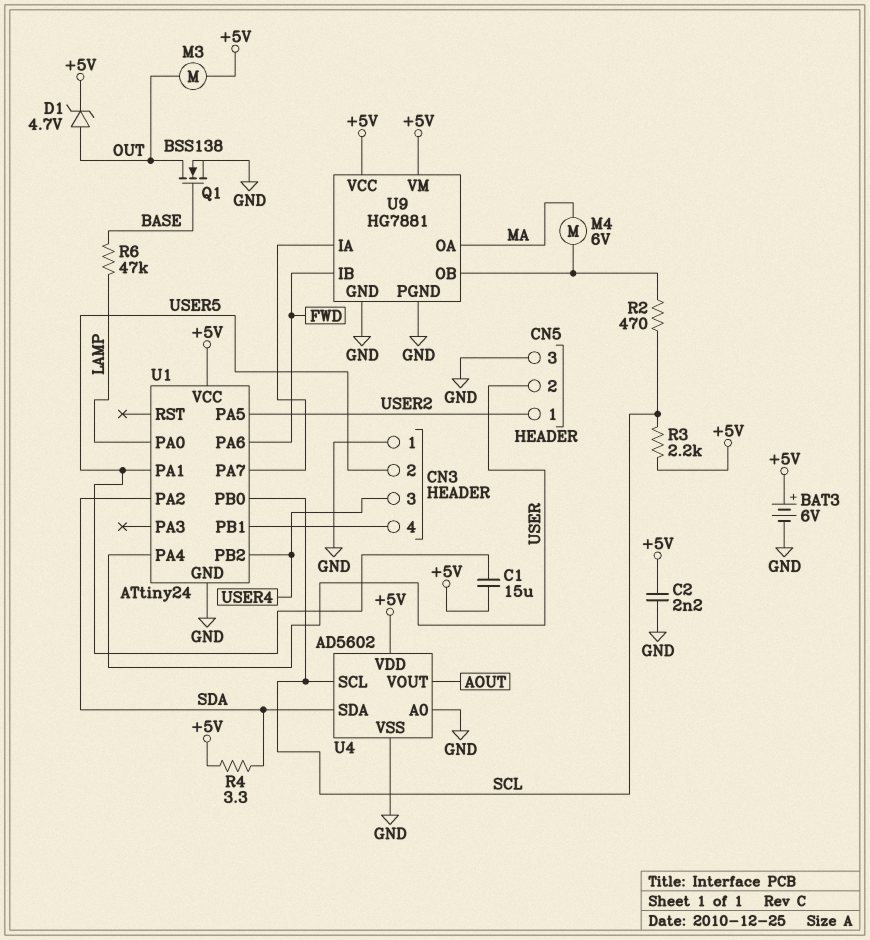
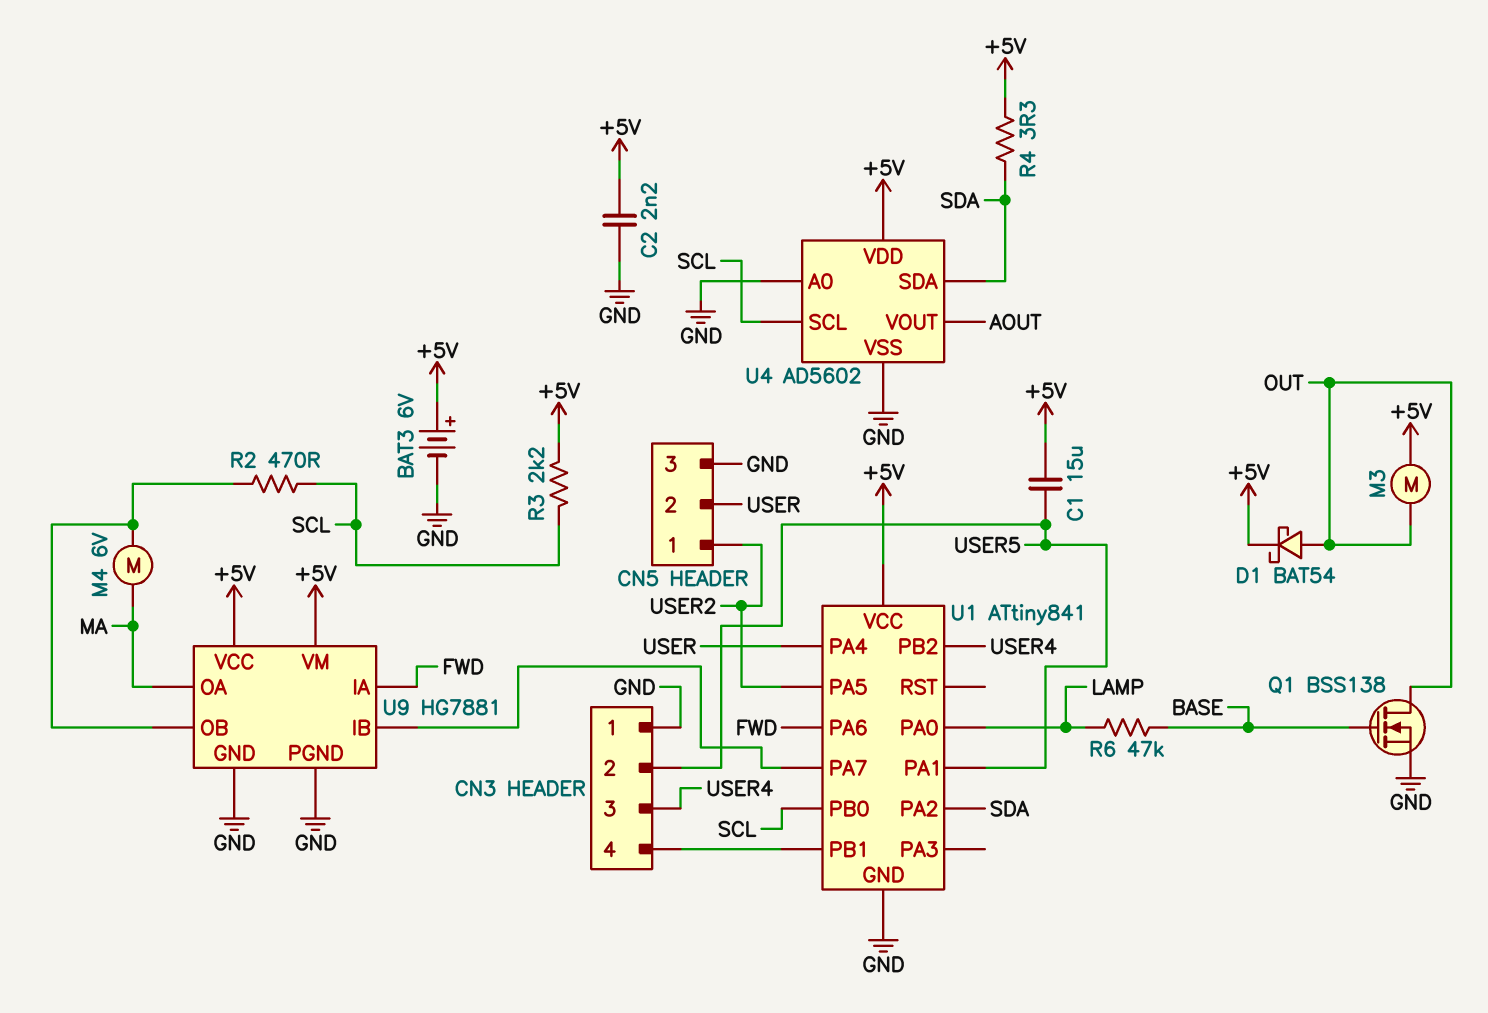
D1: zener 4.7V (A OUT, K +5V) -> schottky BAT54 (A OUT, K +5V)
U1: ATtiny24 -> ATtiny841
U9 pin IA: U1/PA7 -> FWD
U9 pin IB: FWD -> U1/PA7

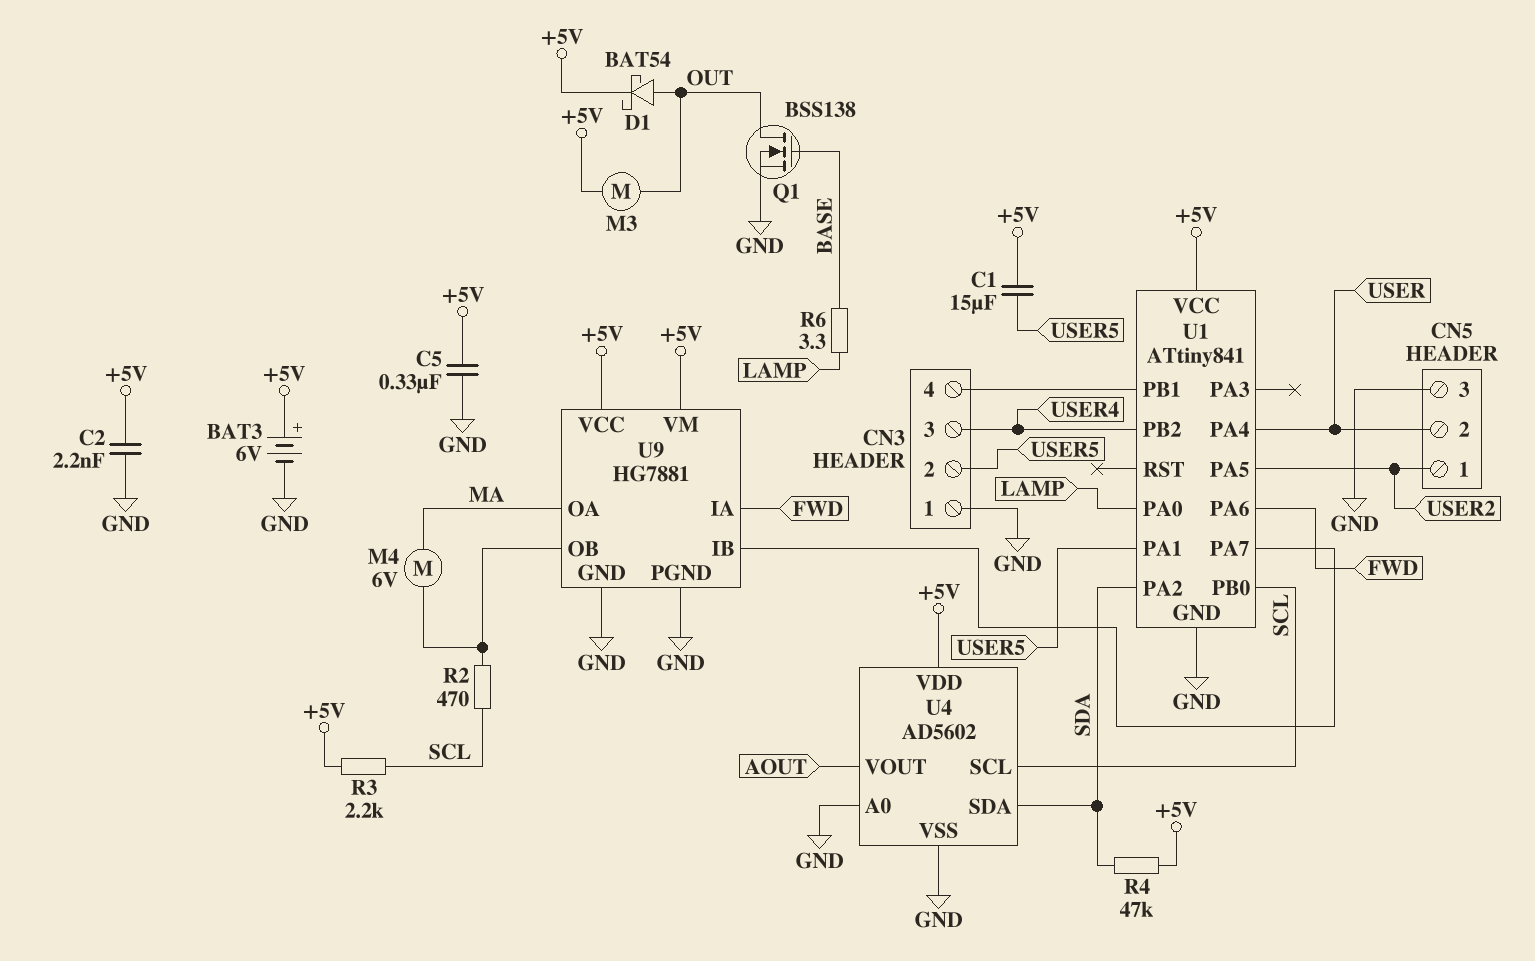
C5: none -> 330nF (+5V, GND)
R4: 3.3 (+5V, SDA) -> 47k (+5V, SDA)
R6: 47k (BASE, LAMP) -> 3.3 (BASE, LAMP)

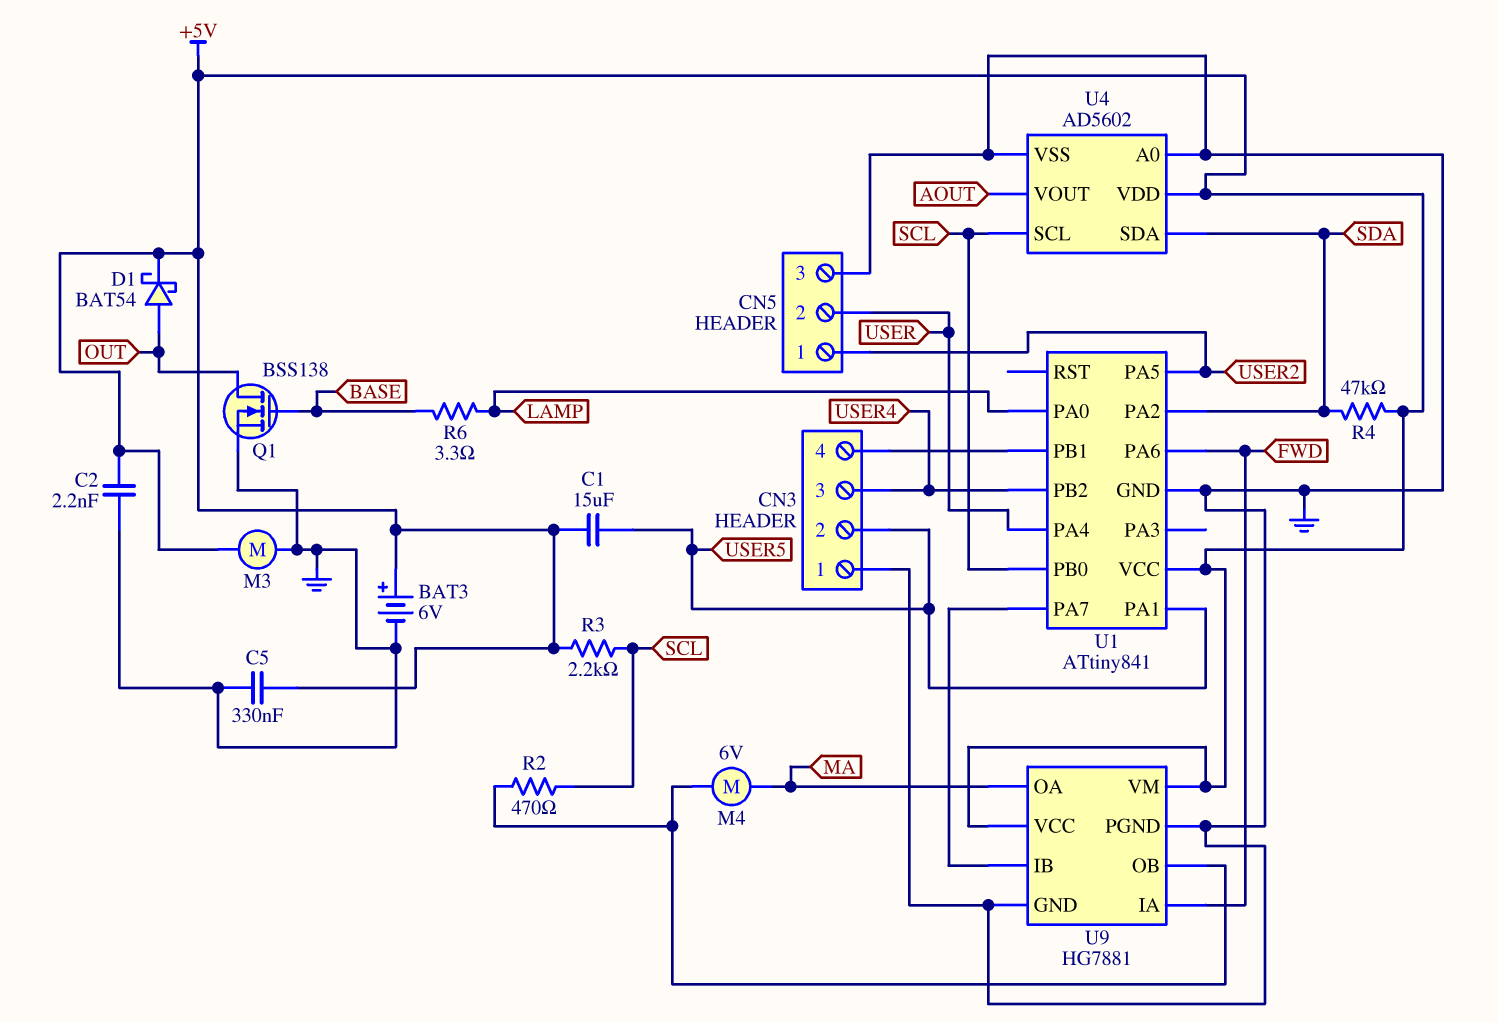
M3: motor (+5V, OUT) -> motor (+5V, GND)

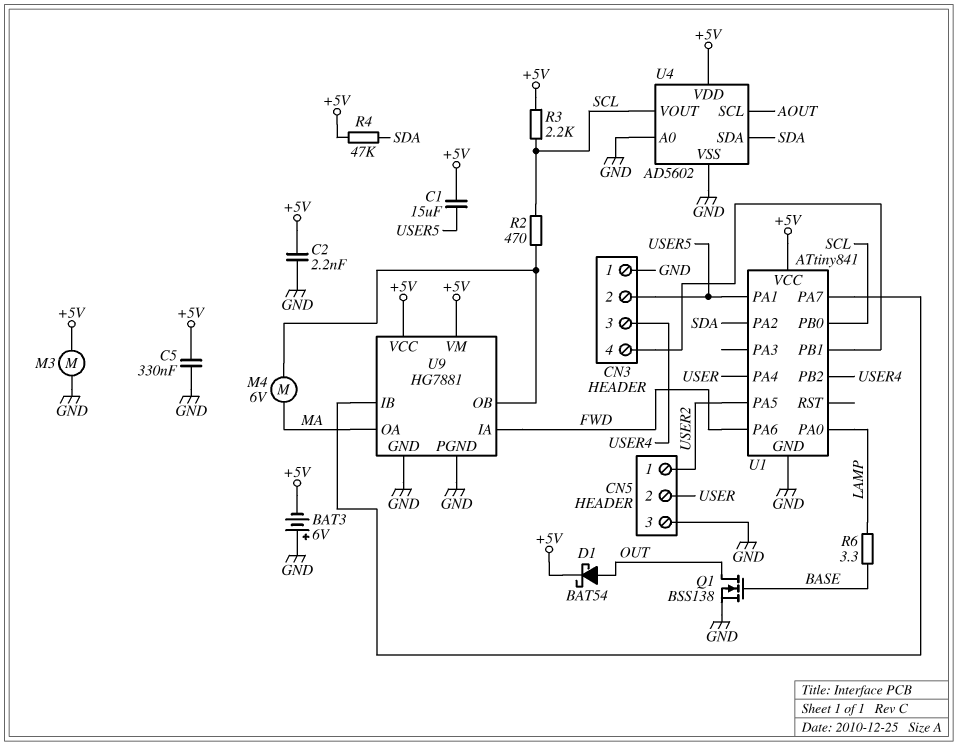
BAT3: 6V (plus +5V, minus GND) -> 6V (plus GND, minus +5V)
U4 pin SCL: SCL -> AOUT
U4 pin VOUT: AOUT -> SCL

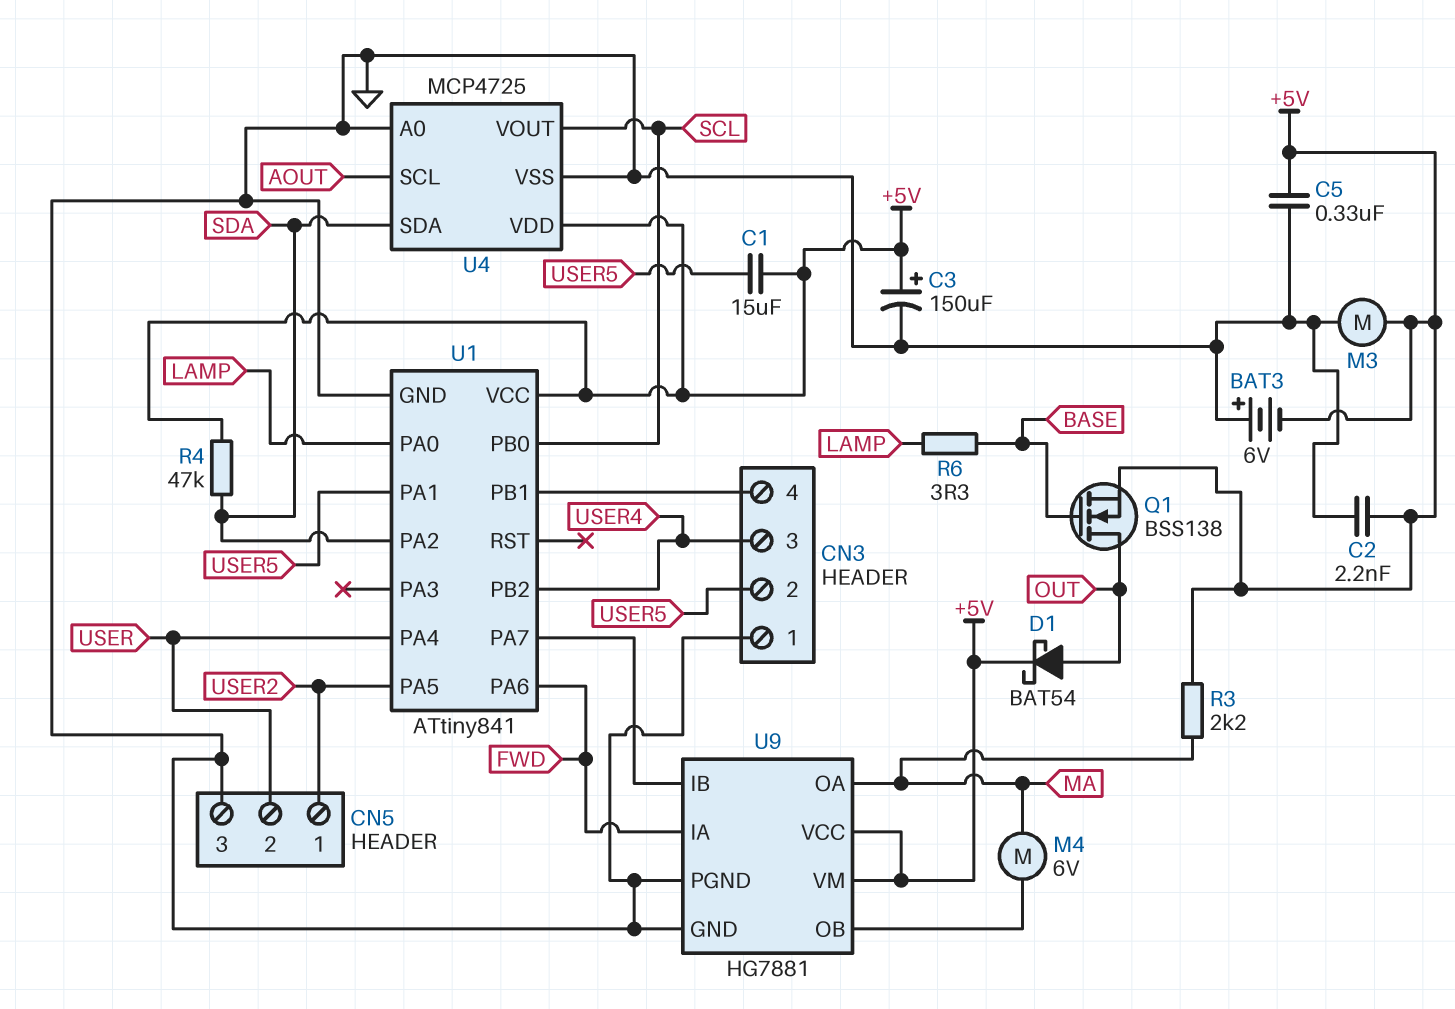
C3: none -> 150uF (plus +5V, minus GND)
Q1: NMOS BSS138 (G BASE, D OUT, S GND) -> NMOS BSS138 (G BASE, D OUT, S +5V)
R2: 470 (SCL, U9/OB) -> none
R3: 2.2k (+5V, SCL) -> 2.2k (+5V, MA)
U4: AD5602 -> MCP4725

